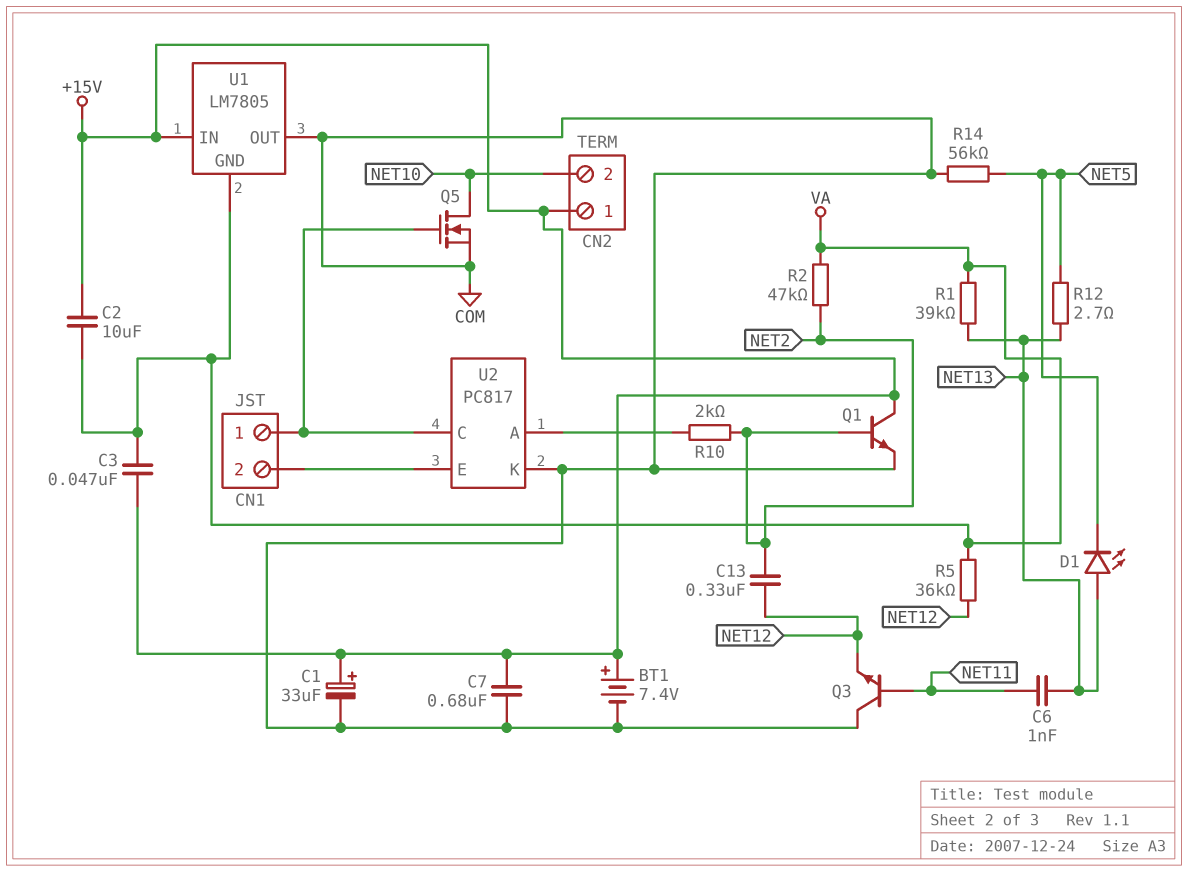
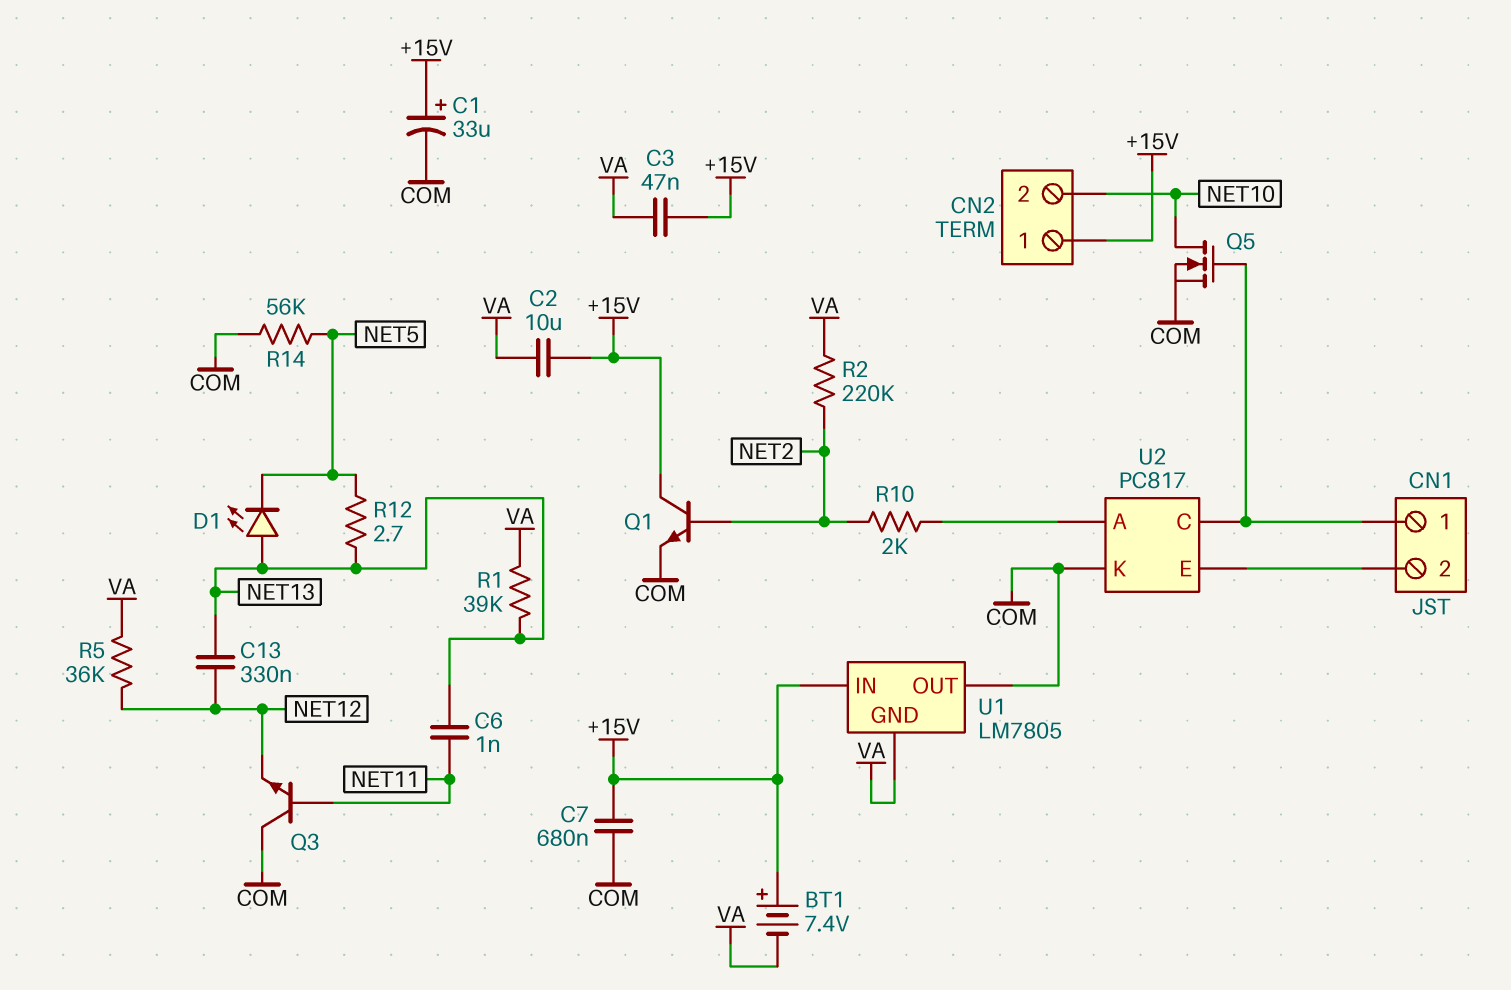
BT1: 7.4V (plus +15V, minus COM) -> 7.4V (plus +15V, minus VA)
C13: 330nF (NET2, NET12) -> 330nF (NET12, NET13)
R2: 47k (NET2, VA) -> 220k (NET2, VA)

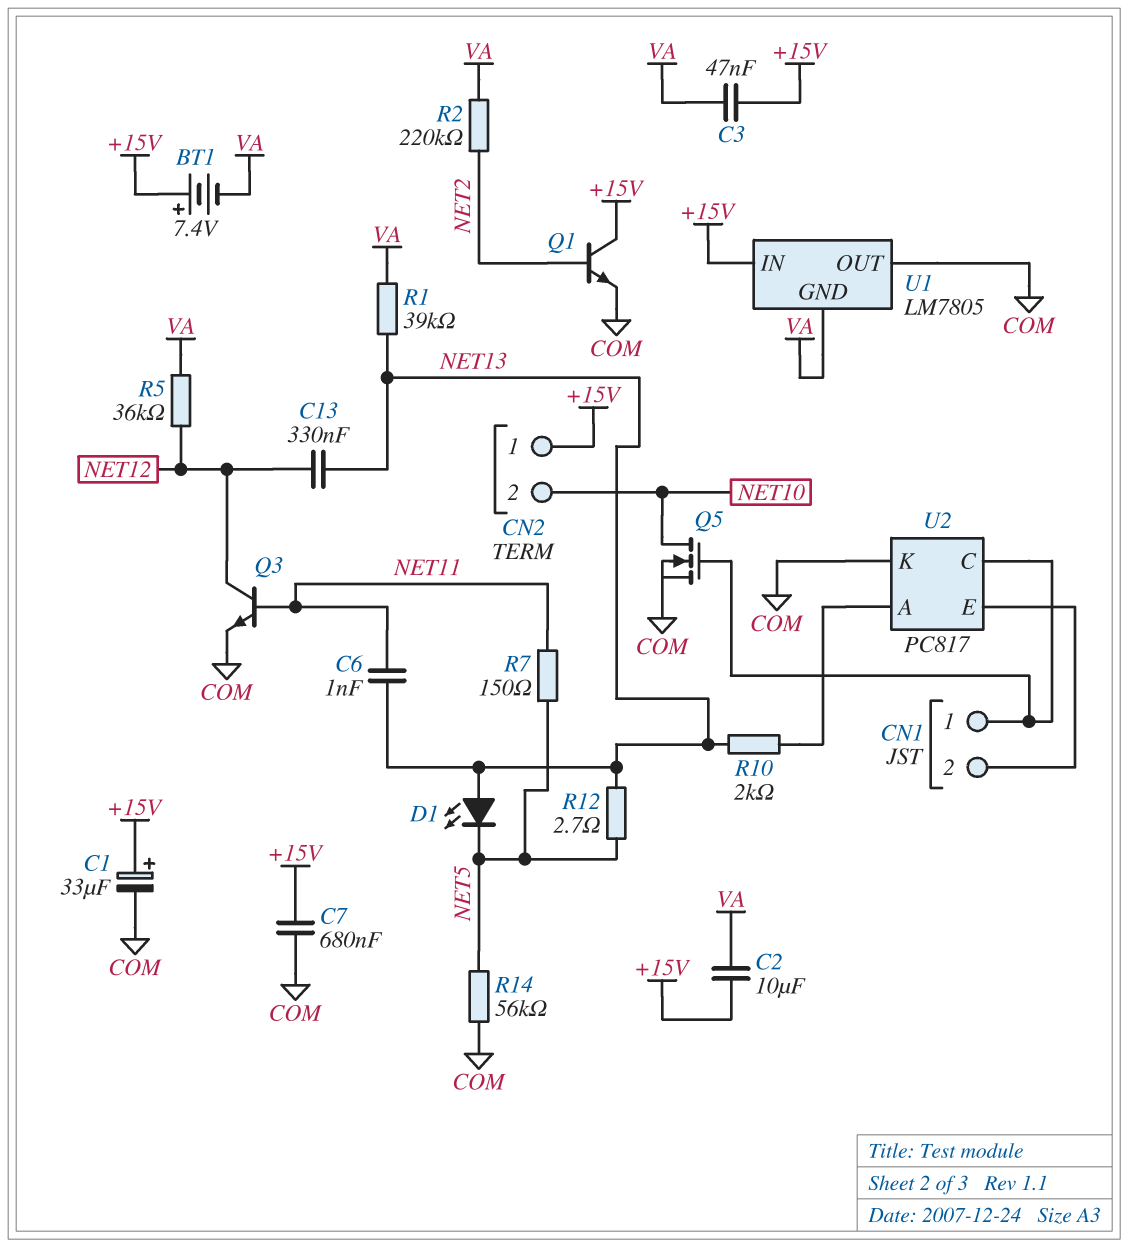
Q3: NPN (B NET11, C COM, E NET12) -> NPN (B NET11, C NET12, E COM)
R7: none -> 150 (NET5, NET11)
R10: 2k (NET2, U2/A) -> 2k (NET13, U2/A)

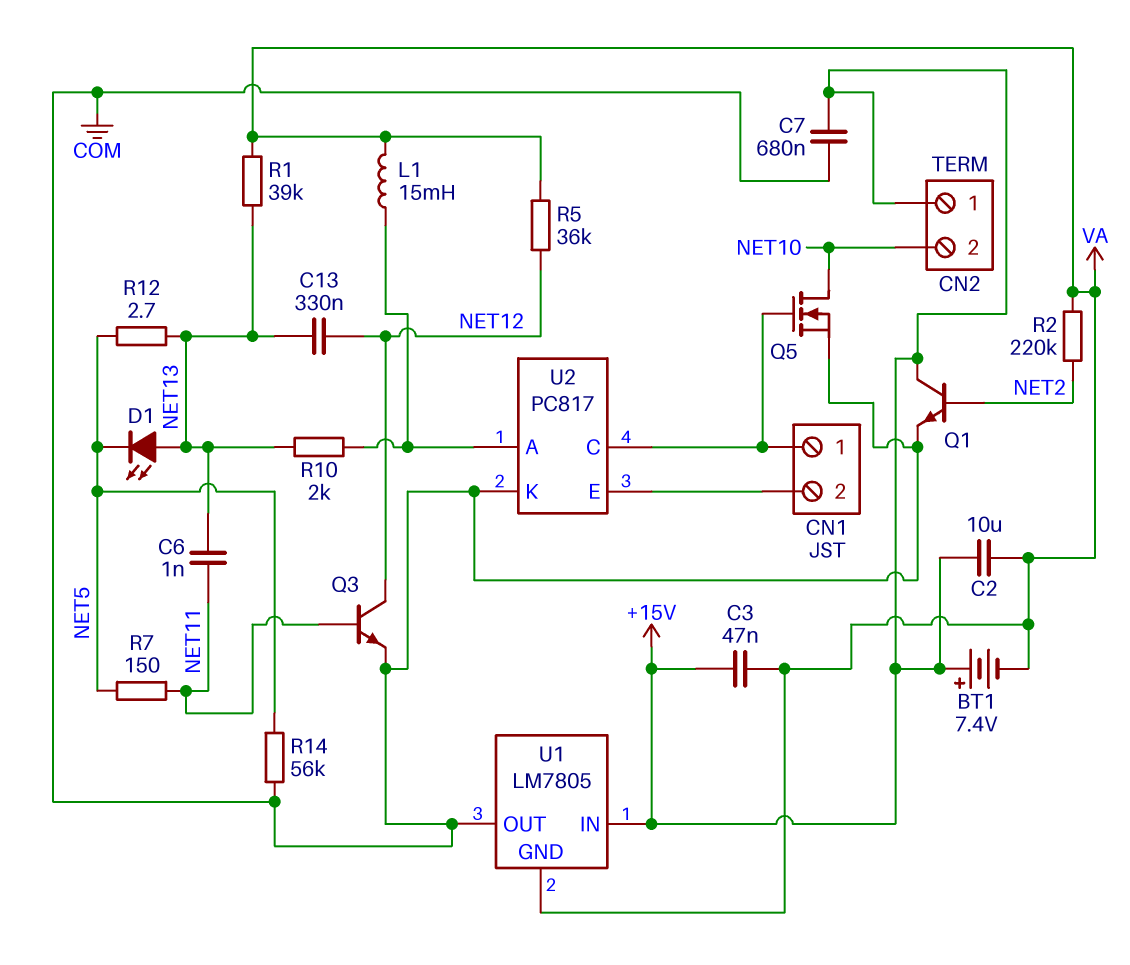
C1: 33uF (plus +15V, minus COM) -> none
L1: none -> 15mH (U2/A, VA)

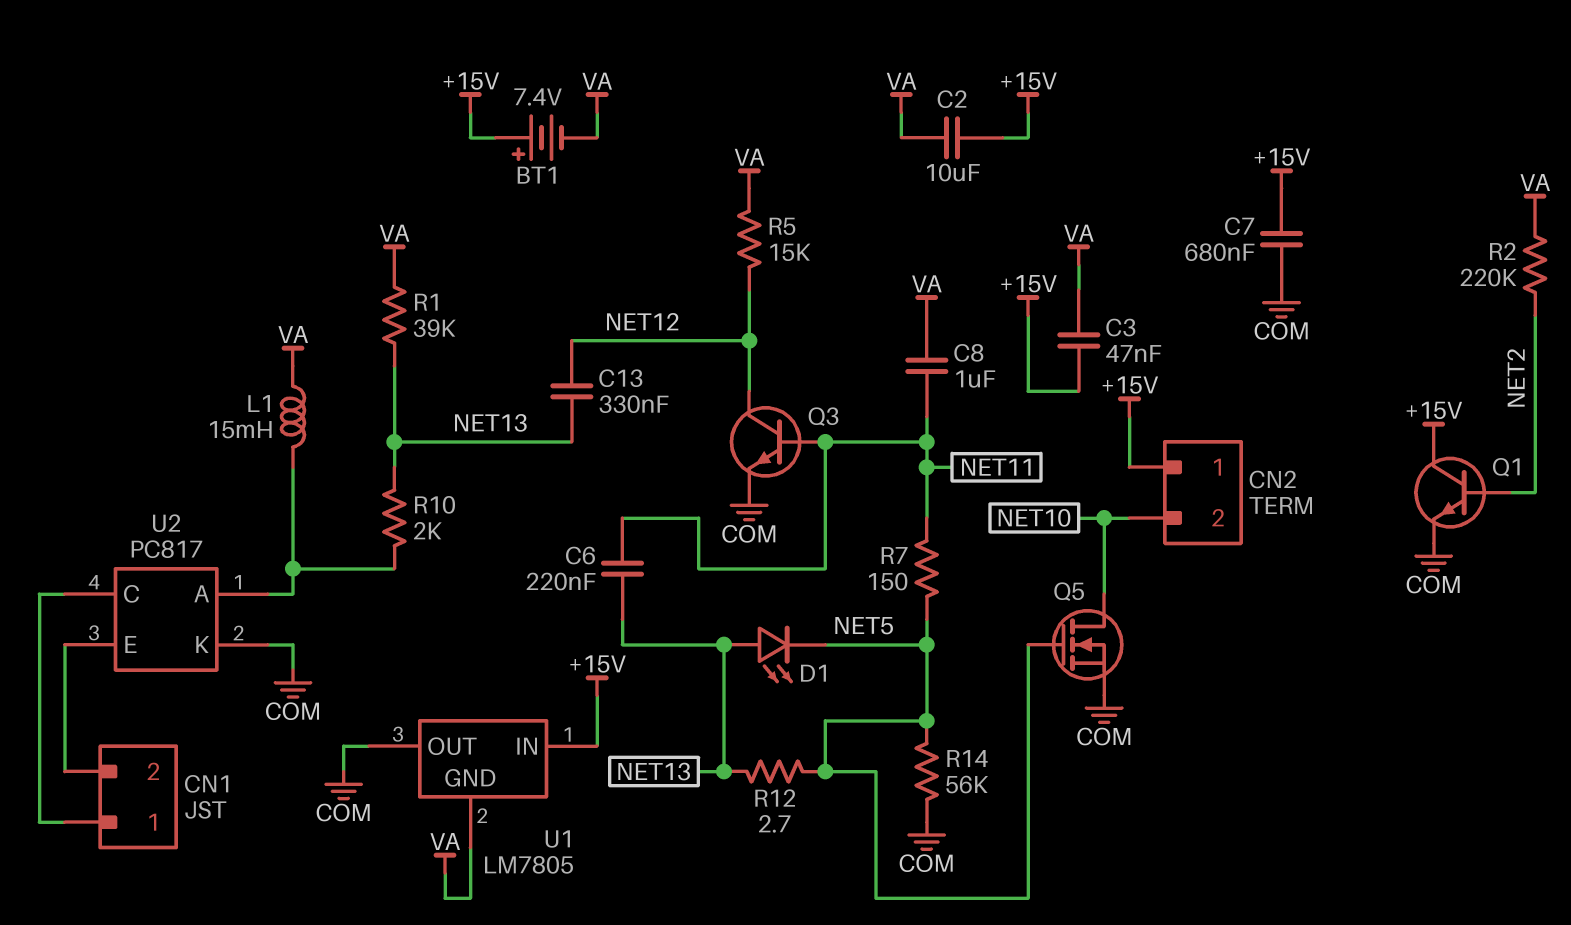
C6: 1nF (NET11, NET13) -> 220nF (NET11, NET13)
C8: none -> 1uF (NET11, VA)
Q5: NMOS (G CN1/1, D NET10, S COM) -> NMOS (G NET5, D NET10, S COM)
R5: 36k (NET12, VA) -> 15k (NET12, VA)

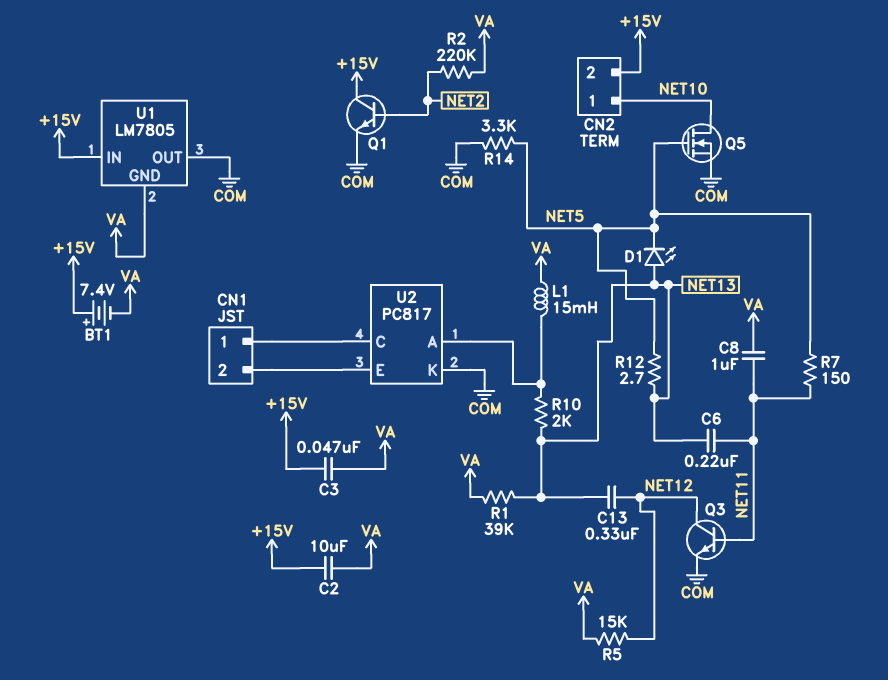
C7: 680nF (+15V, COM) -> none
CN2 pin 1: +15V -> NET10
CN2 pin 2: NET10 -> +15V
R14: 56k (COM, NET5) -> 3.3k (COM, NET5)

